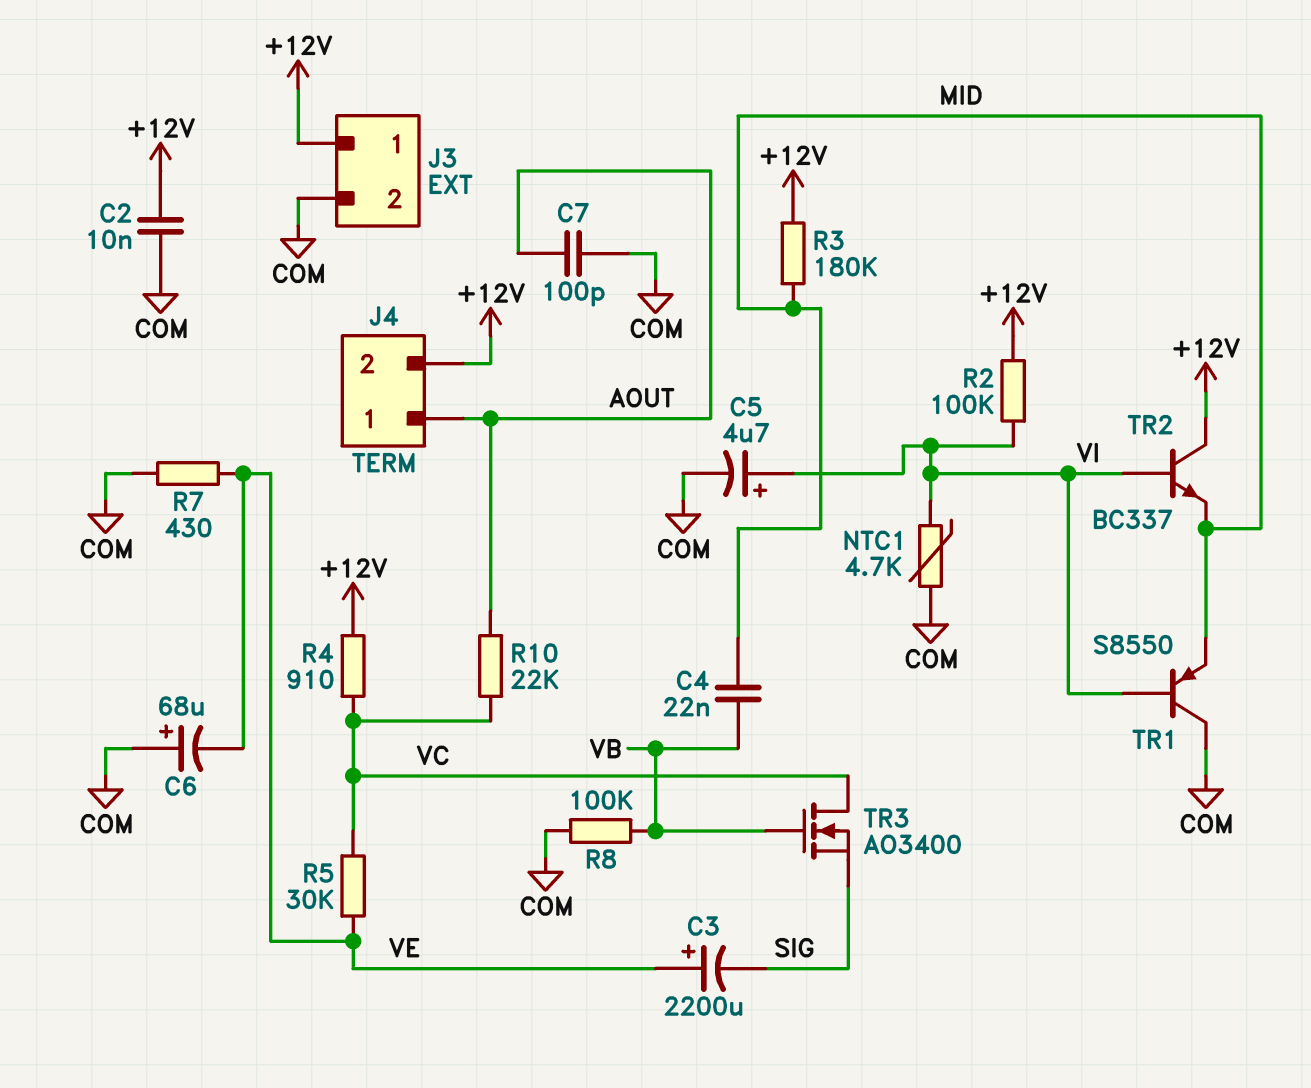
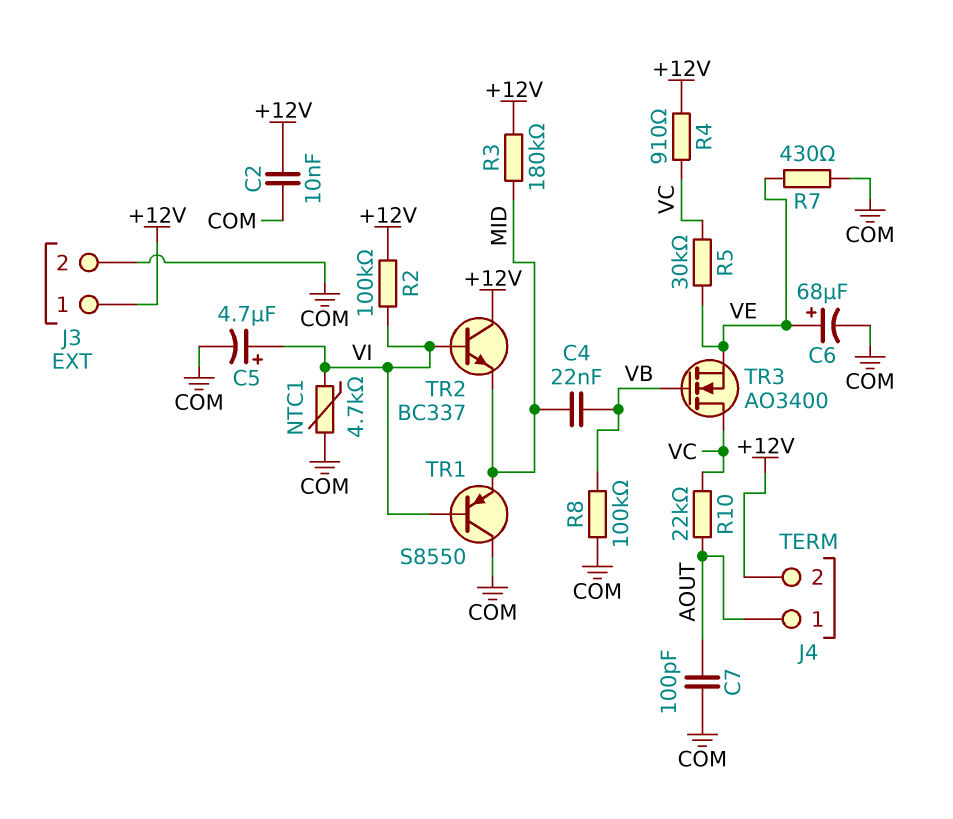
C3: 2200uF (plus VE, minus SIG) -> none
C6: 68uF (plus COM, minus VE) -> 68uF (plus VE, minus COM)
TR3: NMOS AO3400 (G VB, D VC, S SIG) -> NMOS AO3400 (G VB, D VC, S VE)

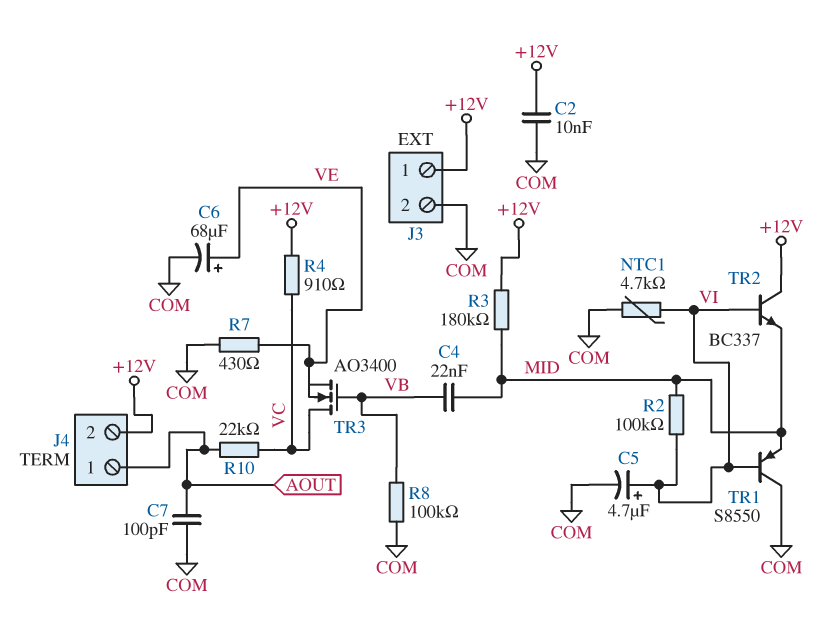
R2: 100k (+12V, VI) -> 100k (MID, VI)
R5: 30k (VC, VE) -> none

